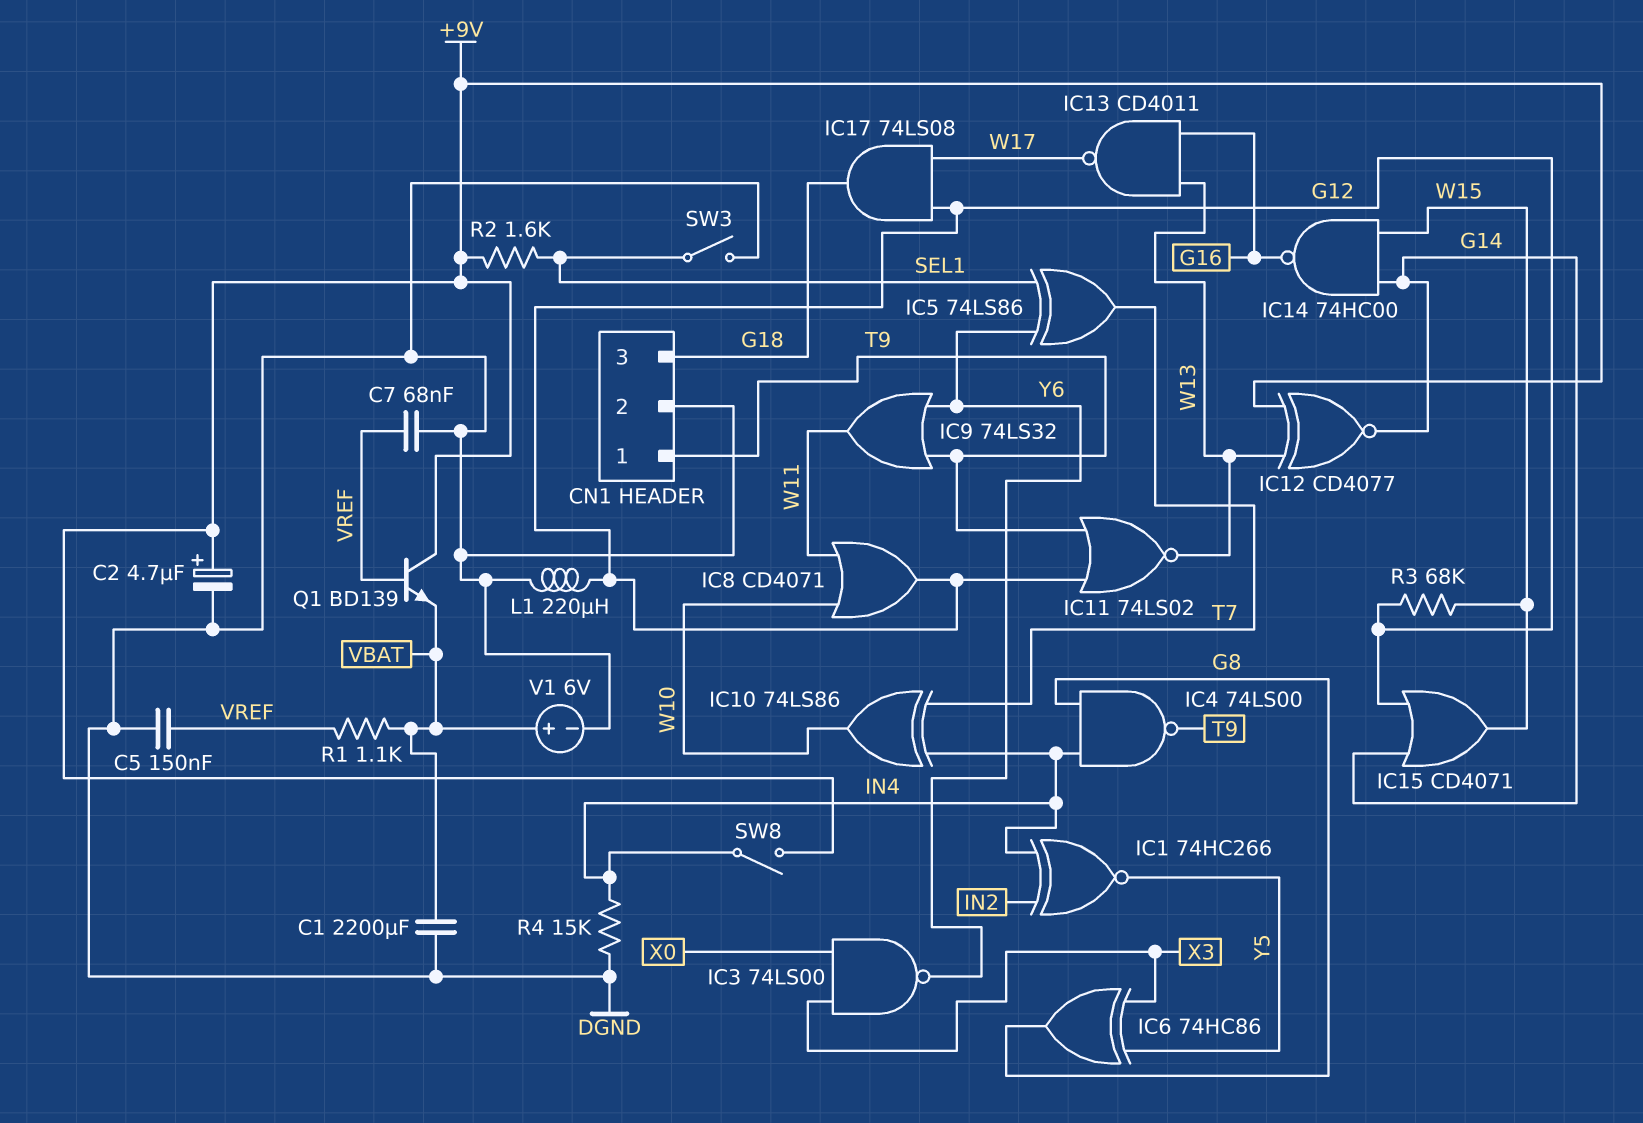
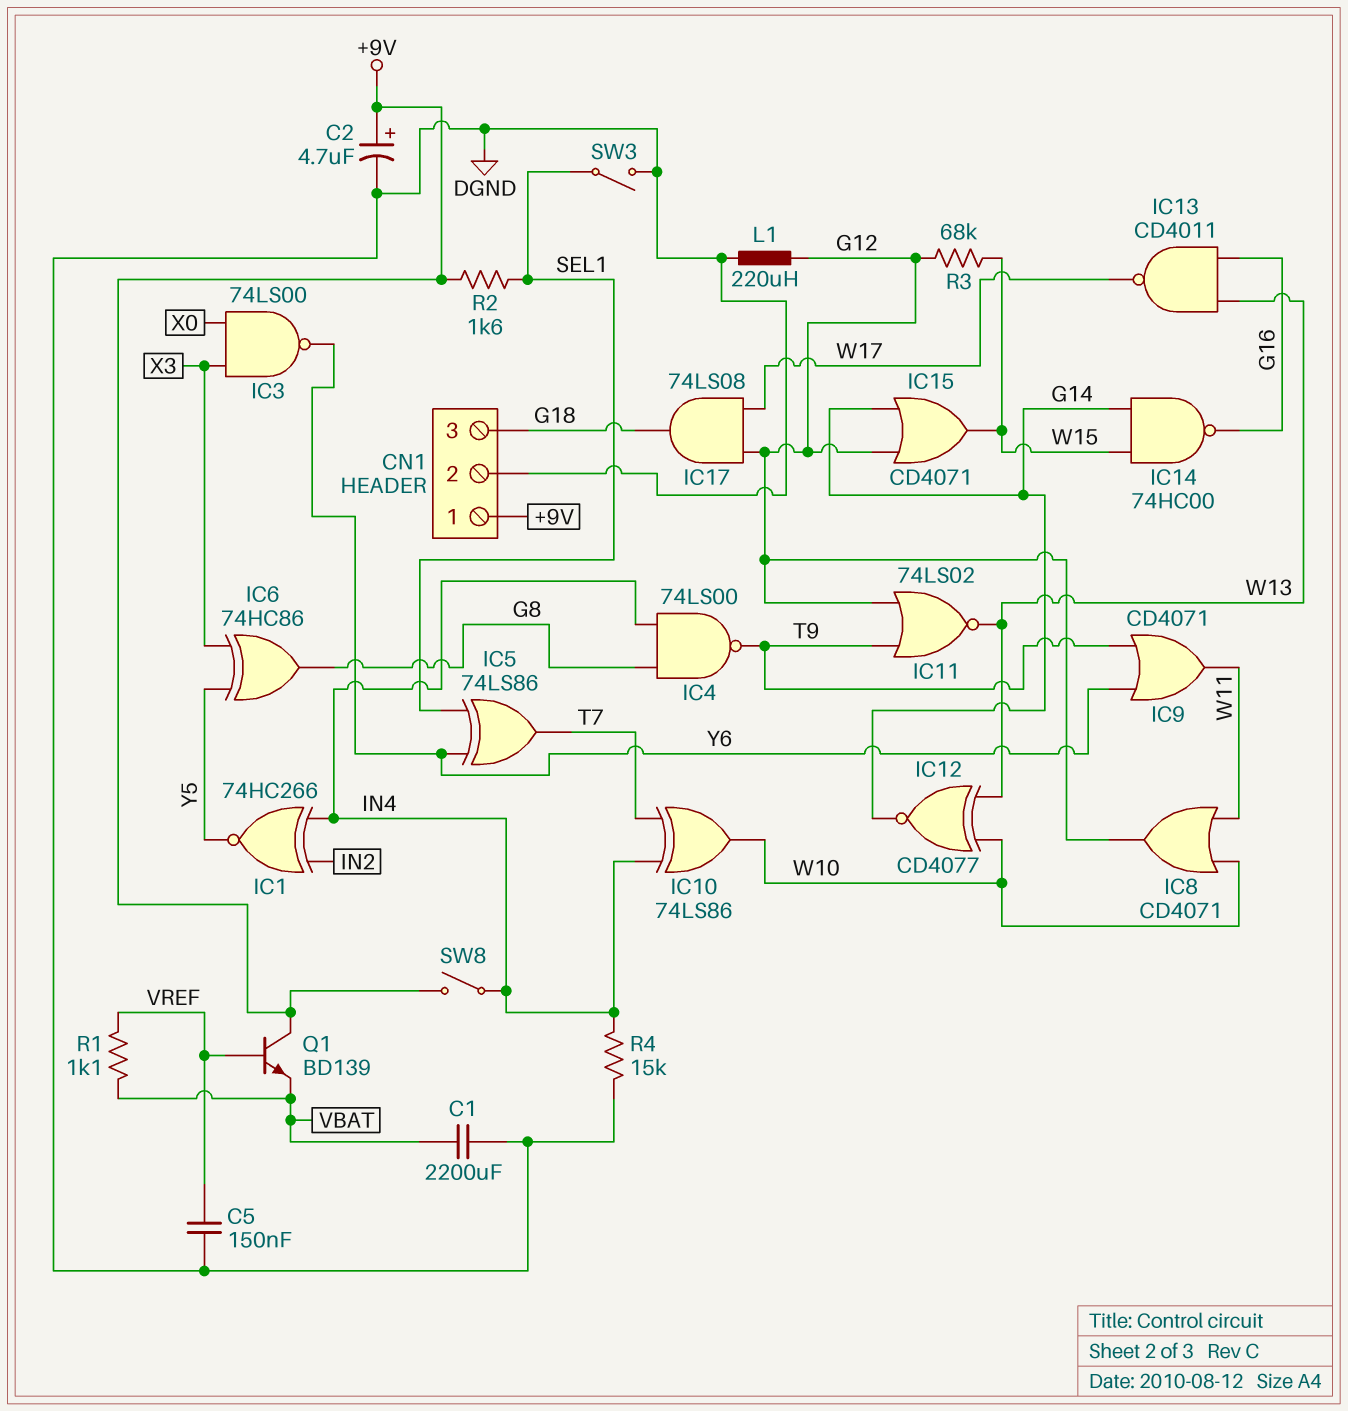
C7: 68nF (DGND, VREF) -> none
CN1 pin 1: T9 -> +9V
IC9: OR 74LS32 (in T9, in Y6, out W11) -> OR CD4071 (in T9, in Y6, out W11)
IC12: XNOR CD4077 (in +9V, in W13, out G14) -> XNOR CD4077 (in W10, in W13, out G14)
V1: 6V (plus VBAT, minus DGND) -> none

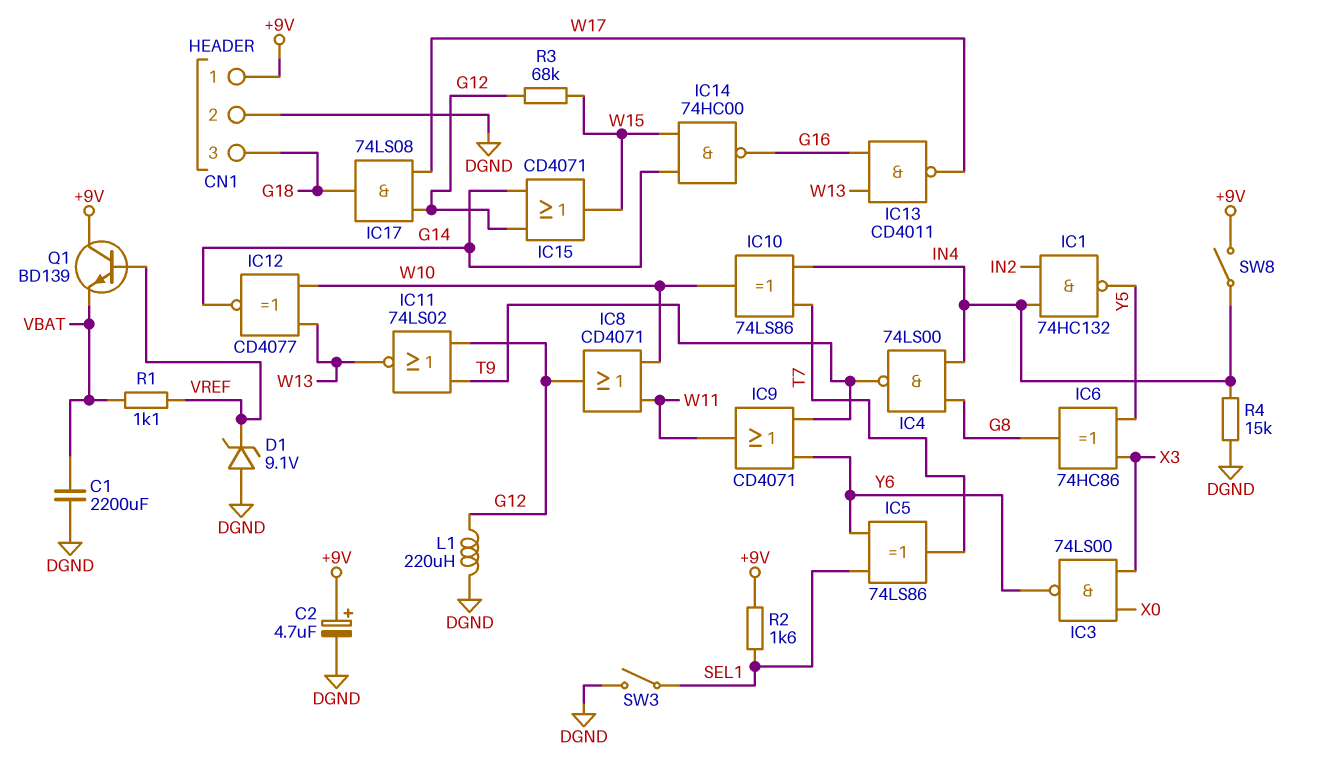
C5: 150nF (DGND, VREF) -> none
D1: none -> zener 9.1V (A DGND, K VREF)
IC1: XNOR 74HC266 (in IN2, in IN4, out Y5) -> NAND 74HC132 (in IN2, in IN4, out Y5)

